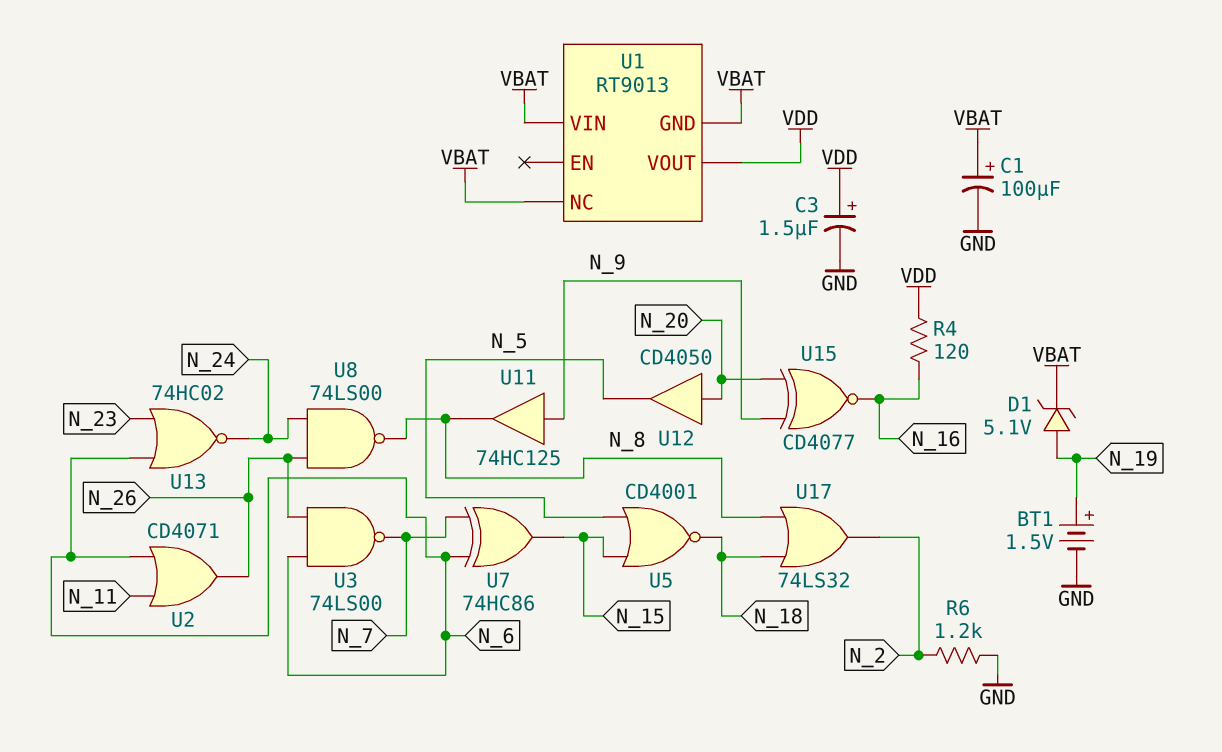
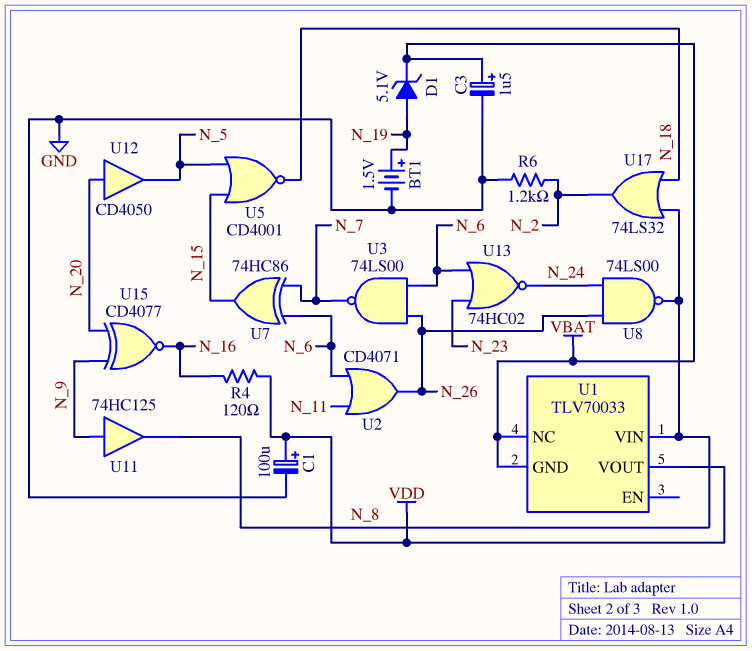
C1: 100uF (plus VBAT, minus GND) -> 100uF (plus VDD, minus GND)
C3: 1.5uF (plus VDD, minus GND) -> 1.5uF (plus VBAT, minus GND)
U1: RT9013 -> TLV70033
U1 pin VIN: VBAT -> N_8

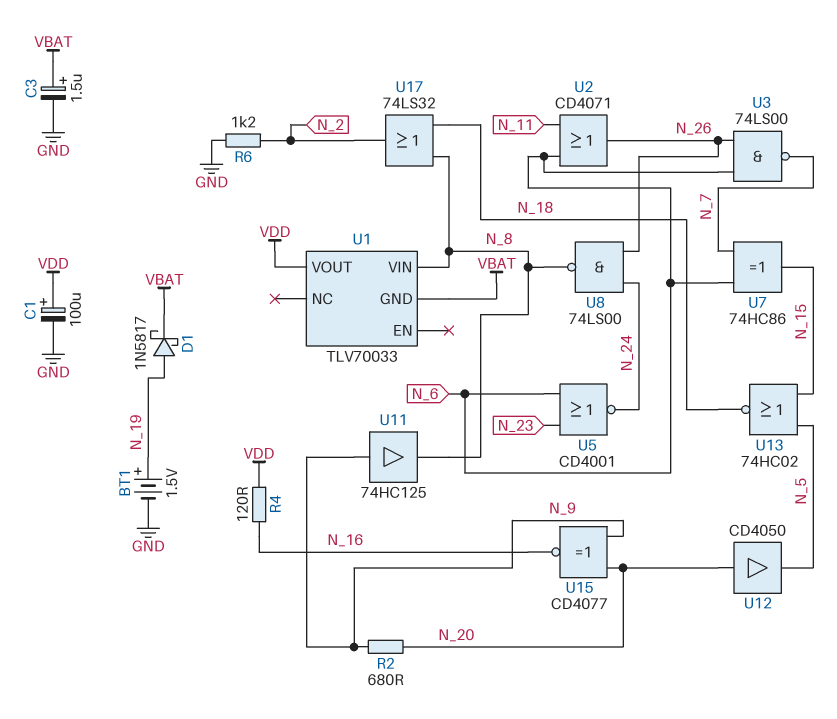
D1: zener 5.1V (A N_19, K VBAT) -> schottky 1N5817 (A N_19, K VBAT)
R2: none -> 680 (N_9, N_20)
U1 pin NC: VBAT -> none
U5: NOR CD4001 (in N_5, in N_15, out N_18) -> NOR CD4001 (in N_6, in N_23, out N_24)
U13: NOR 74HC02 (in N_6, in N_23, out N_24) -> NOR 74HC02 (in N_5, in N_15, out N_18)

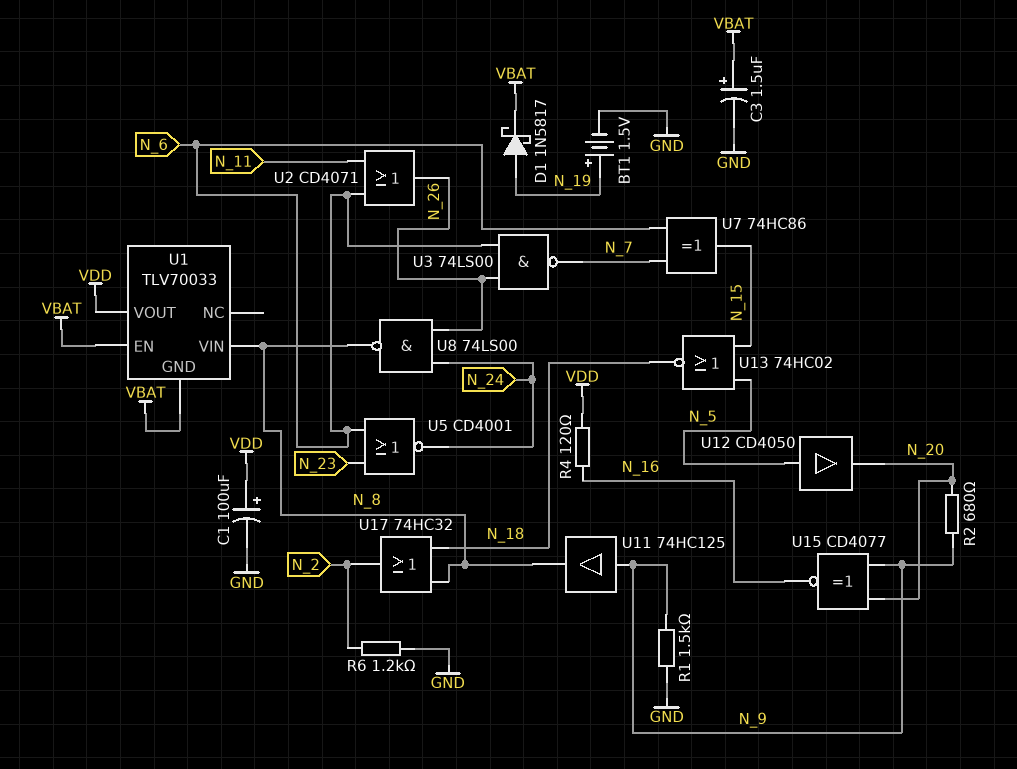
R1: none -> 1.5k (GND, N_9)
U1 pin EN: none -> VBAT
U12: buffer CD4050 (in N_20, out N_5) -> buffer CD4050 (in N_5, out N_20)
U17: OR 74LS32 (in N_8, in N_18, out N_2) -> OR 74HC32 (in N_8, in N_18, out N_2)

